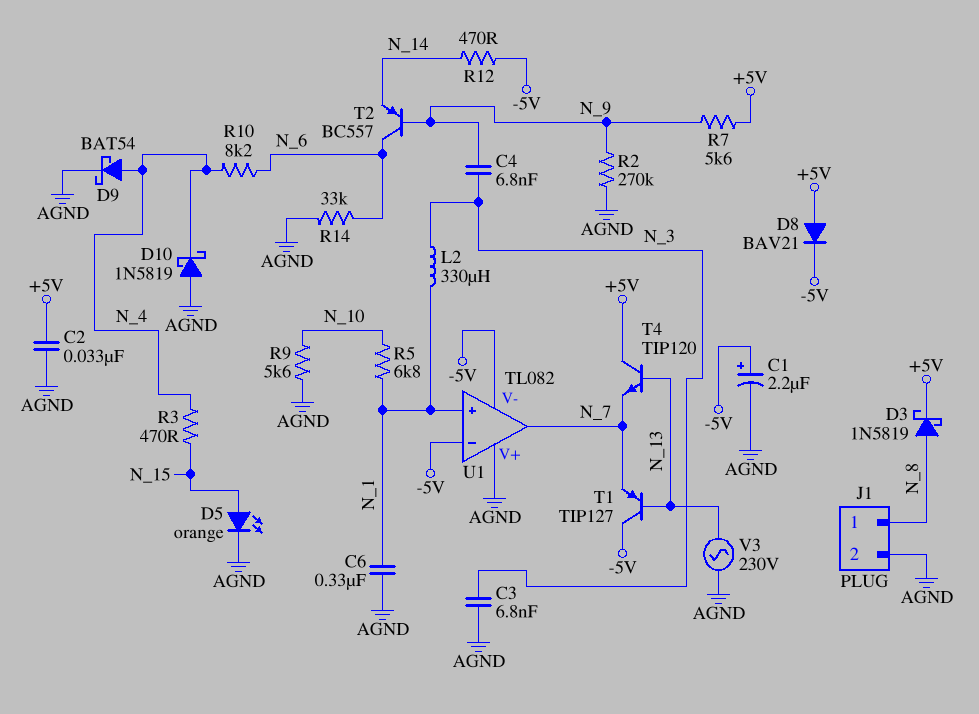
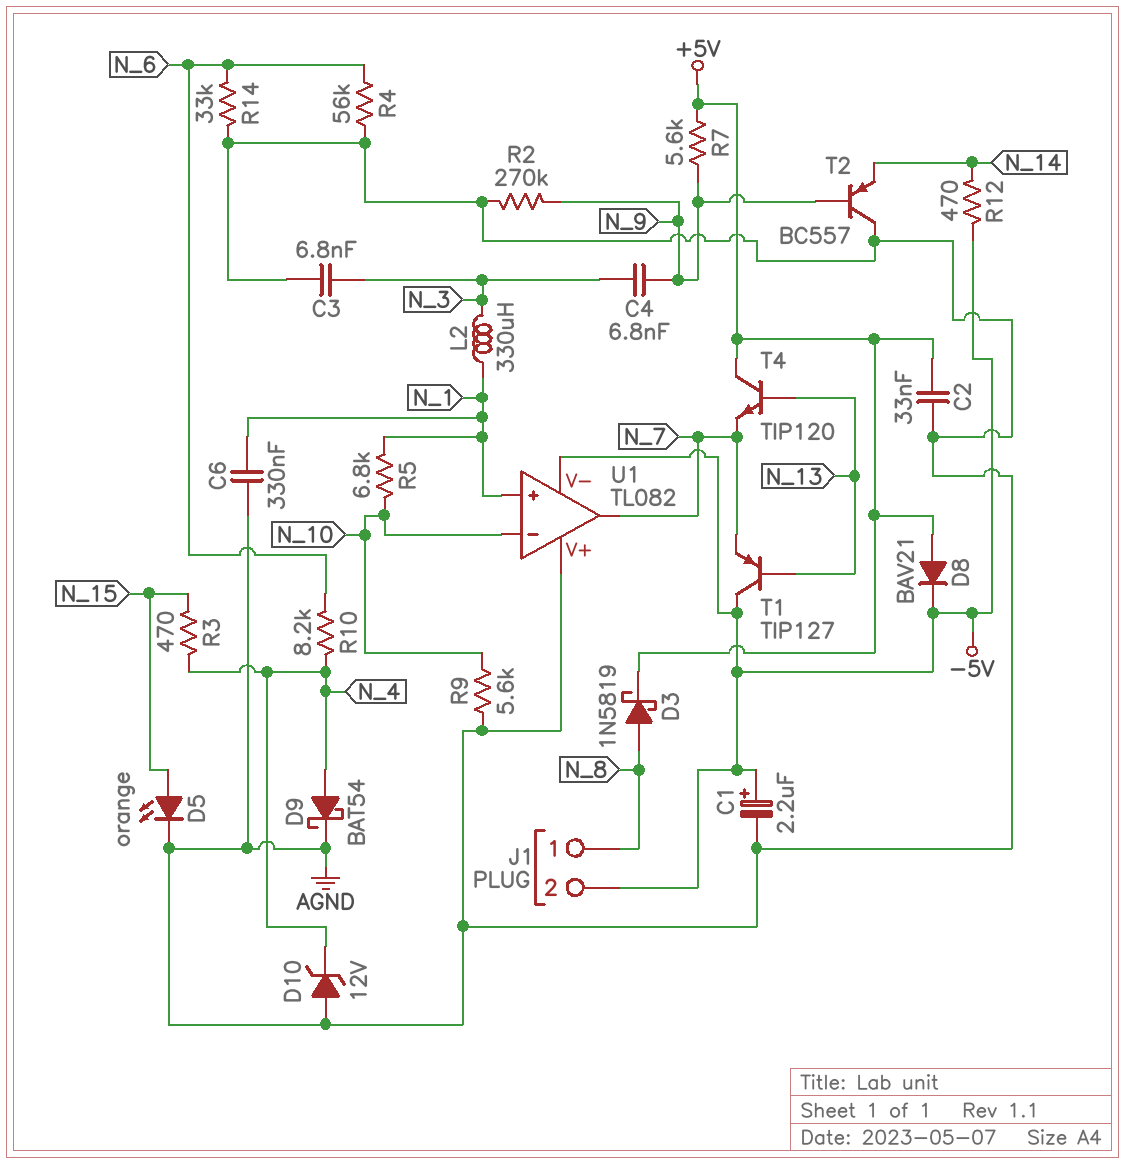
D10: schottky 1N5819 (A AGND, K N_4) -> zener 12V (A AGND, K N_4)
J1 pin 2: AGND -> -5V
R4: none -> 56k (AGND, N_6)
T2: PNP BC557 (B N_9, C N_6, E N_14) -> PNP BC557 (B N_9, C AGND, E N_14)
U1 pin in-: -5V -> N_10
V3: AC 230V (AGND, N_13) -> none

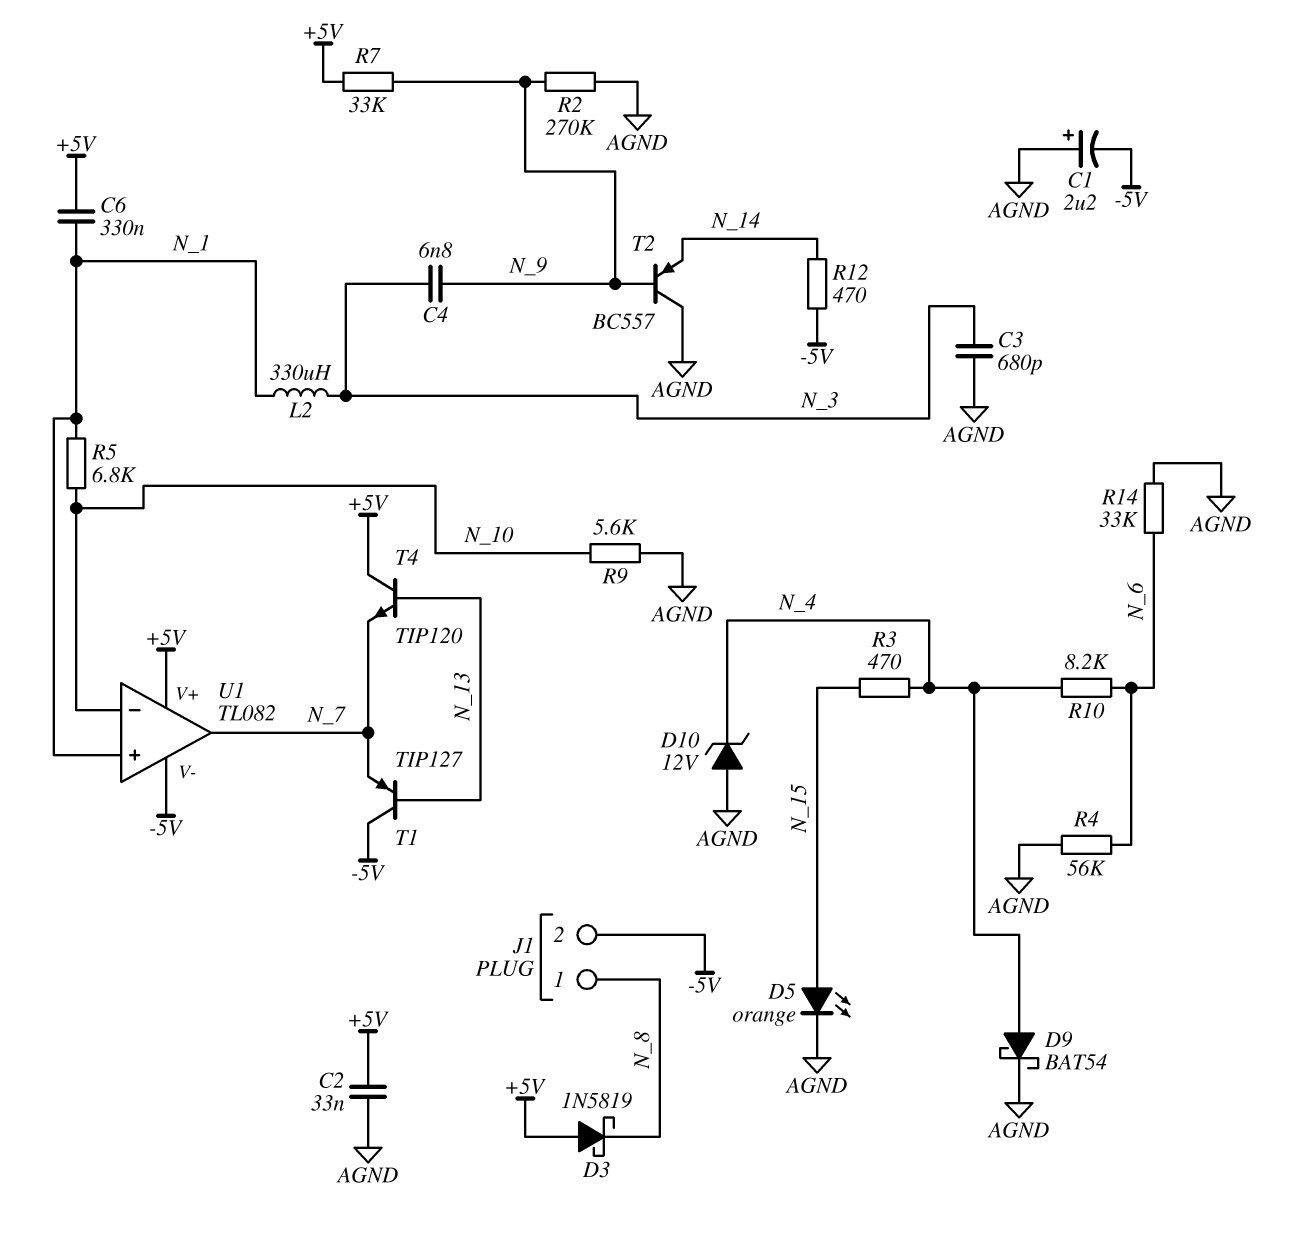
C1: 2.2uF (plus -5V, minus AGND) -> 2.2uF (plus AGND, minus -5V)
C3: 6.8nF (AGND, N_3) -> 680pF (AGND, N_3)
C6: 330nF (AGND, N_1) -> 330nF (+5V, N_1)
D3: schottky 1N5819 (A N_8, K +5V) -> schottky 1N5819 (A +5V, K N_8)
D8: diode BAV21 (A +5V, K -5V) -> none
R7: 5.6k (+5V, N_9) -> 33k (+5V, N_9)
U1 pin V+: AGND -> +5V

